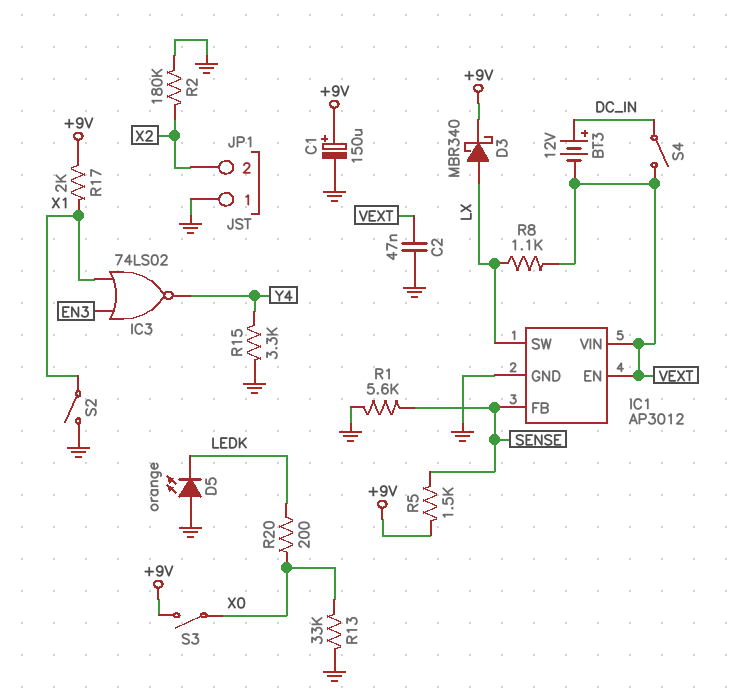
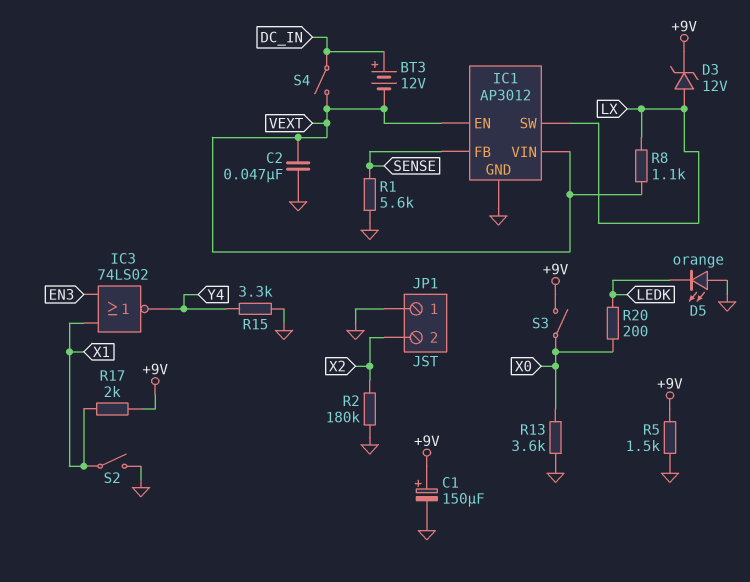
D3: schottky MBR340 (A LX, K +9V) -> zener 12V (A LX, K +9V)
R5: 1.5k (+9V, SENSE) -> 1.5k (+9V, GND)
R13: 33k (GND, X0) -> 3.6k (GND, X0)

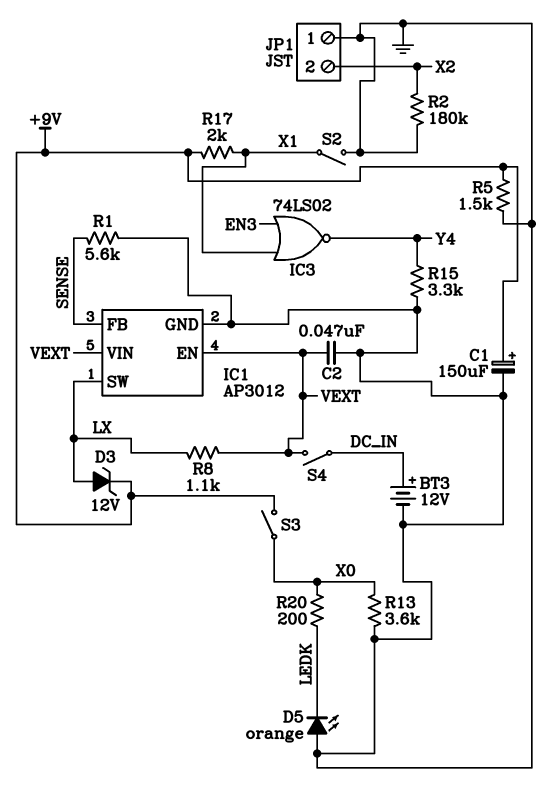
BT3: 12V (plus DC_IN, minus VEXT) -> 12V (plus DC_IN, minus GND)

